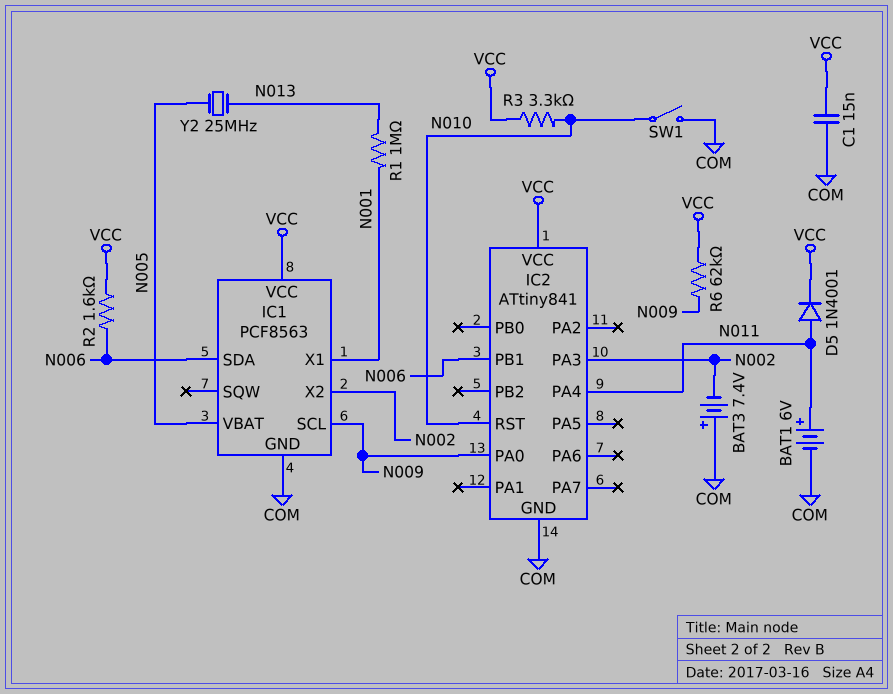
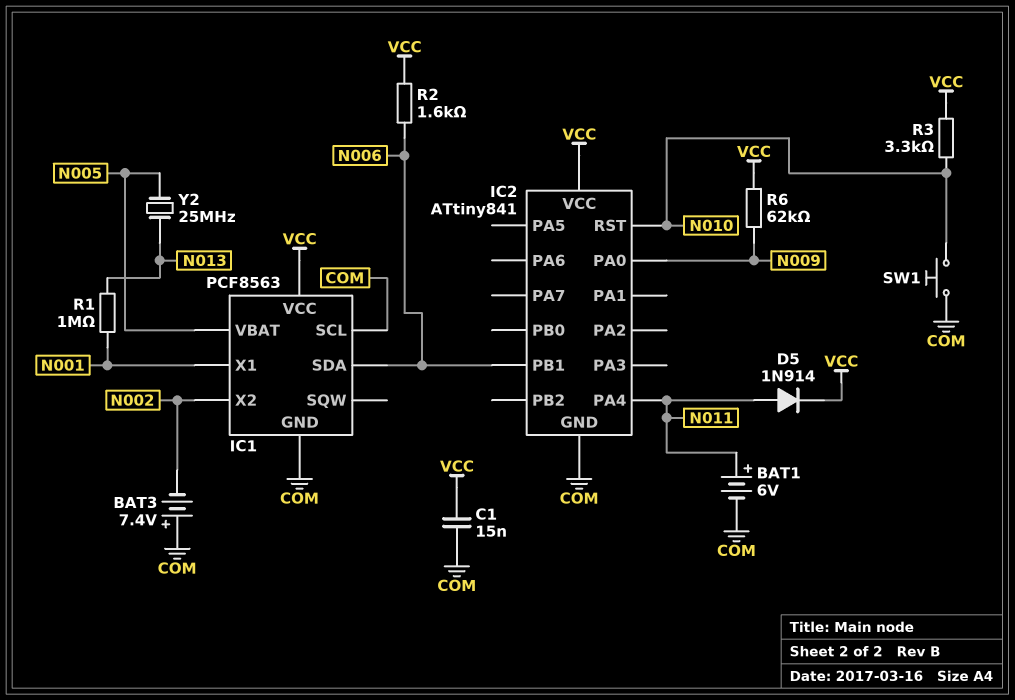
D5: diode 1N4001 (A N011, K VCC) -> diode 1N914 (A N011, K VCC)
IC1 pin SCL: N009 -> COM
IC2 pin PA3: N002 -> none
SW1: switch (COM, N010) -> button (COM, N010)

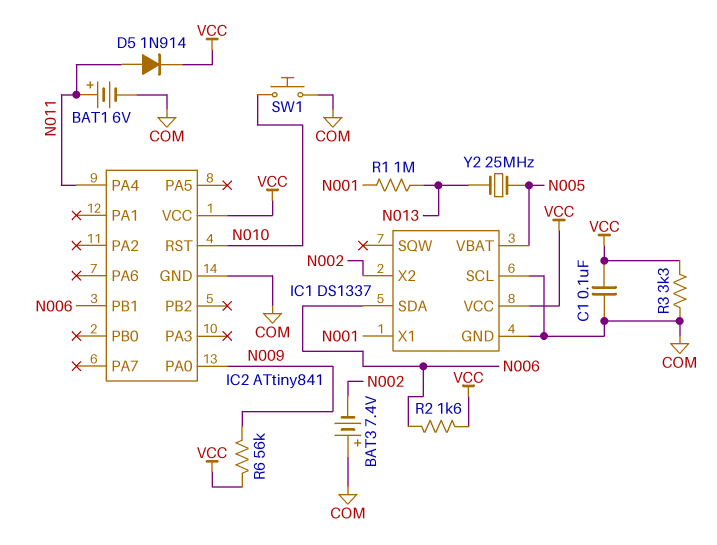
C1: 15nF (COM, VCC) -> 100nF (COM, VCC)
IC1: PCF8563 -> DS1337
R3: 3.3k (N010, VCC) -> 3.3k (COM, VCC)
R6: 62k (N009, VCC) -> 56k (N009, VCC)

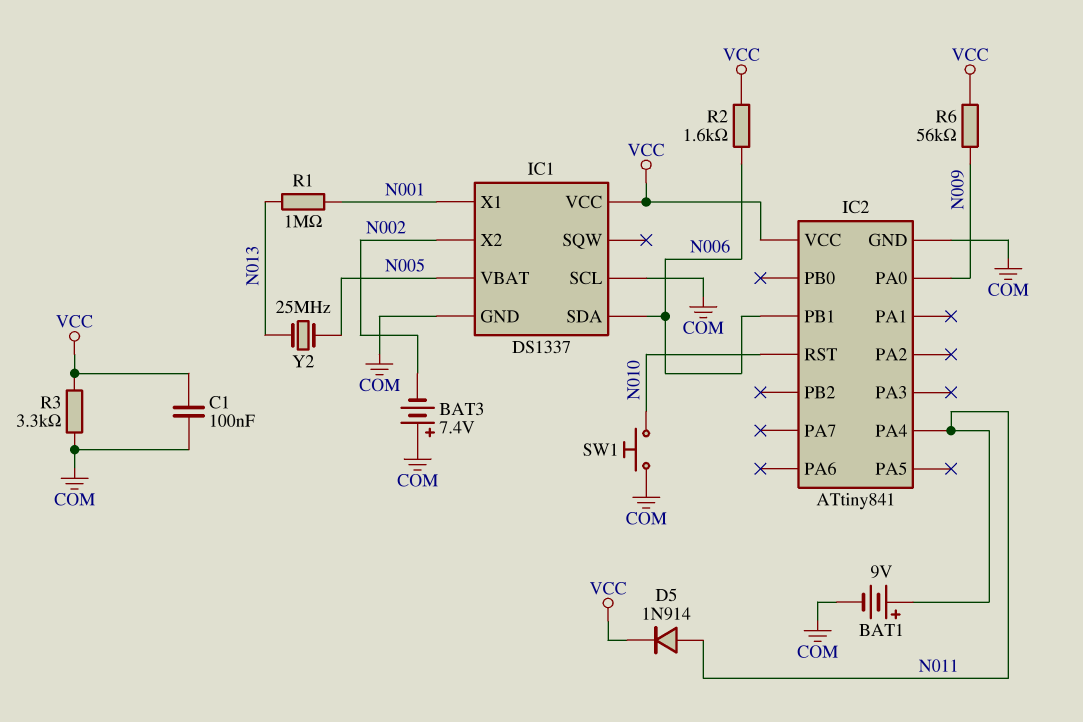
BAT1: 6V (plus N011, minus COM) -> 9V (plus N011, minus COM)

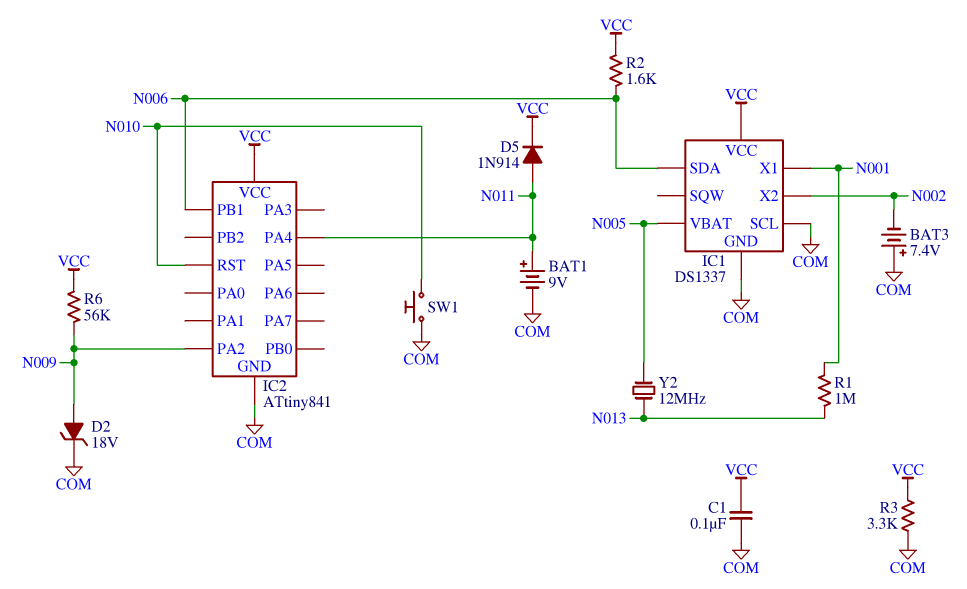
D2: none -> zener 18V (A N009, K COM)
IC2 pin PA0: N009 -> none
IC2 pin PA2: none -> N009
Y2: 25MHz (N005, N013) -> 12MHz (N005, N013)

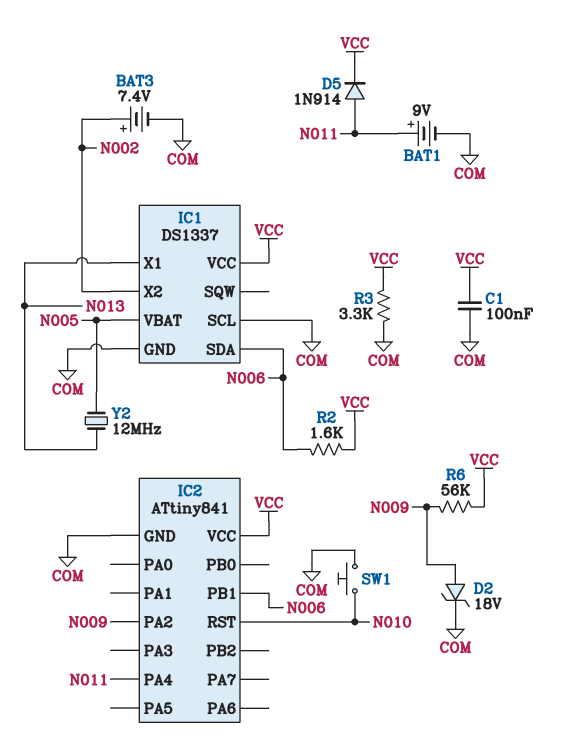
BAT3: 7.4V (plus COM, minus N002) -> 7.4V (plus N002, minus COM)
IC1 pin X1: N001 -> N013
R1: 1M (N001, N013) -> none

